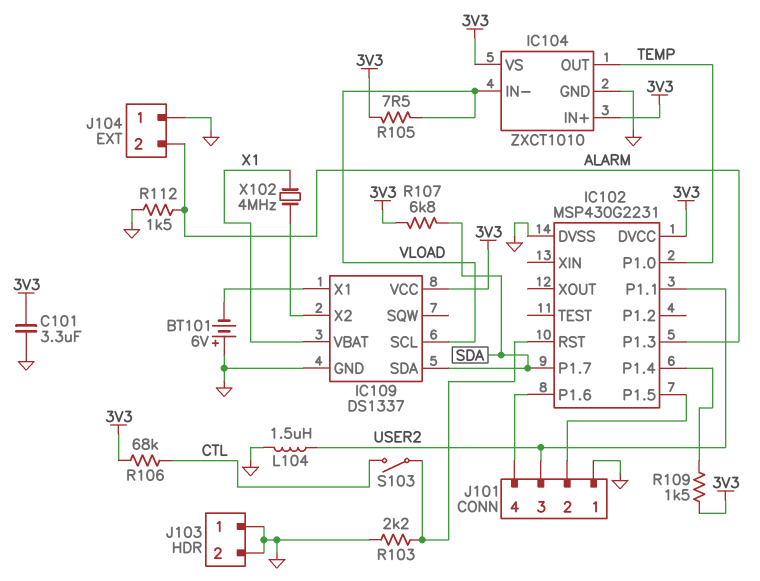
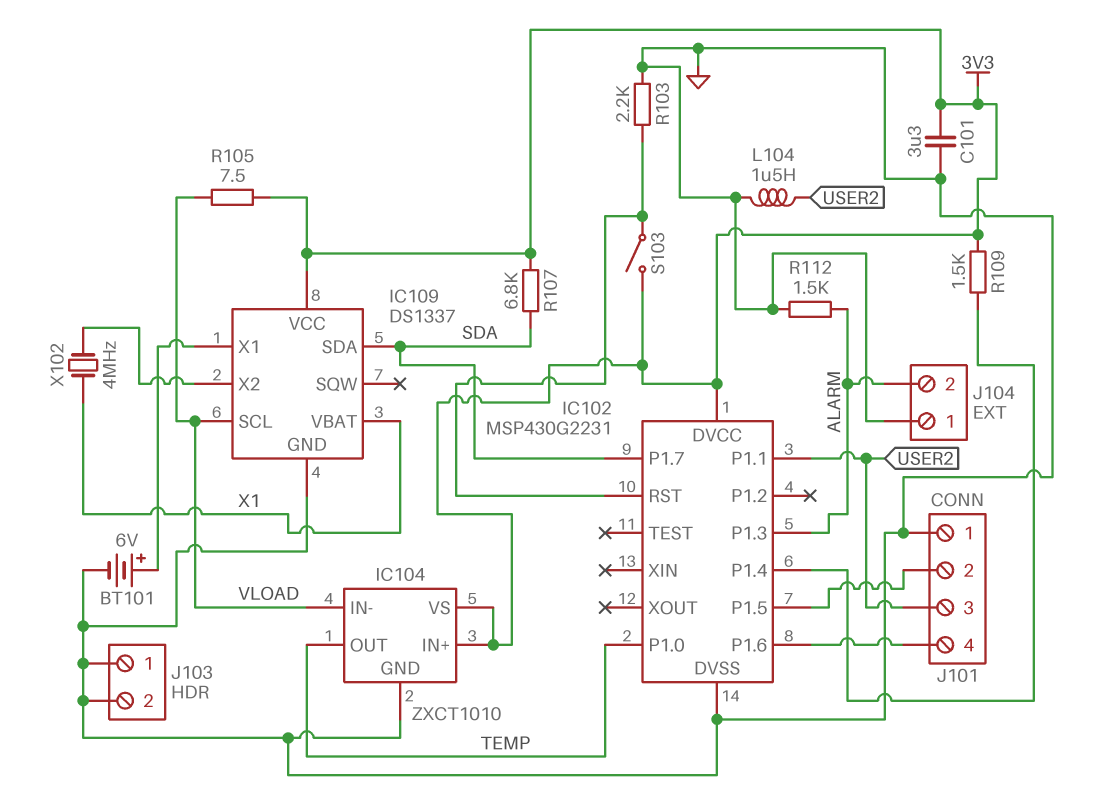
BT101: 6V (plus GND, minus IC109/X1) -> 6V (plus IC109/X1, minus GND)
R106: 68k (3V3, CTL) -> none
S103: switch (CTL, IC102/RST) -> switch (3V3, IC102/RST)

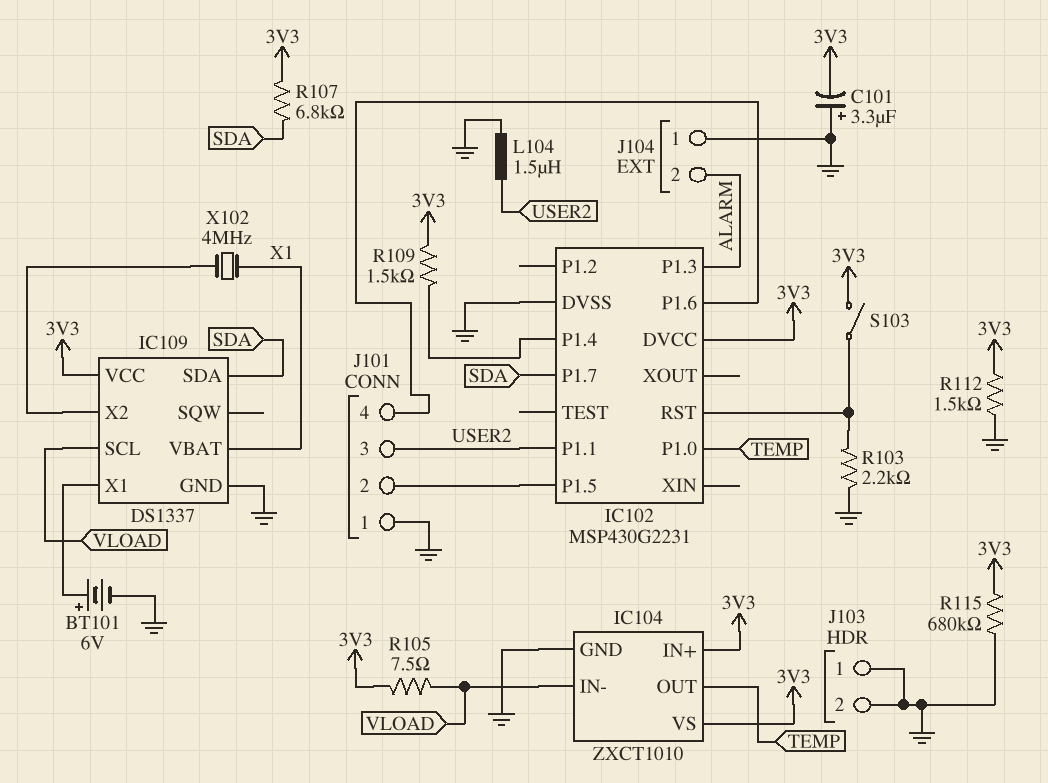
C101: 3.3uF (3V3, GND) -> 3.3uF (plus GND, minus 3V3)
R112: 1.5k (ALARM, GND) -> 1.5k (3V3, GND)
R115: none -> 680k (3V3, GND)

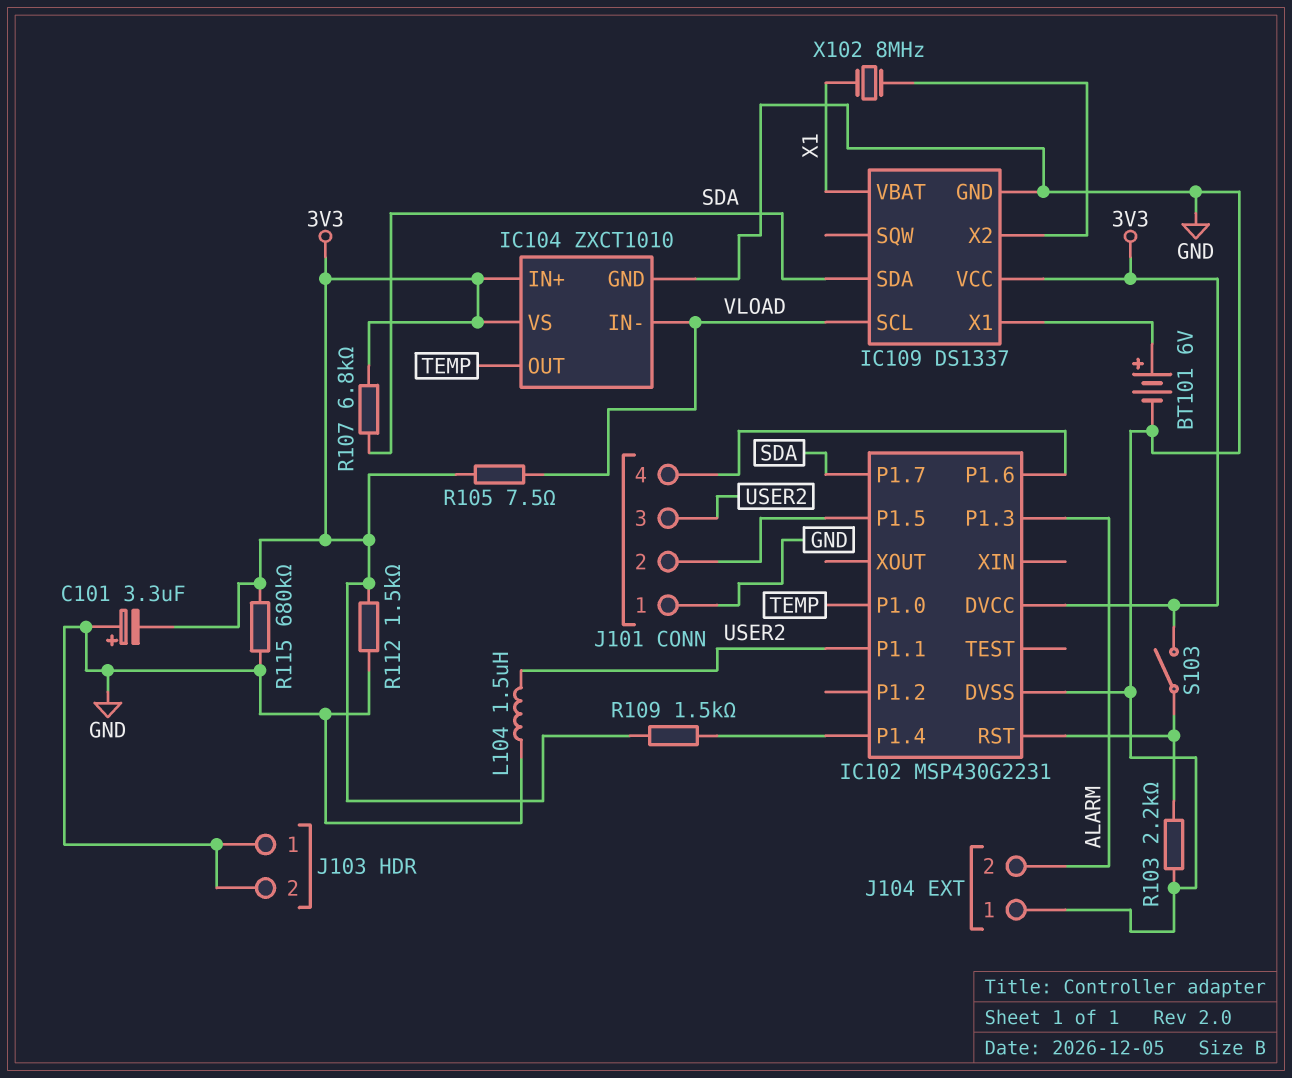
X102: 4MHz (IC109/X2, X1) -> 8MHz (IC109/X2, X1)

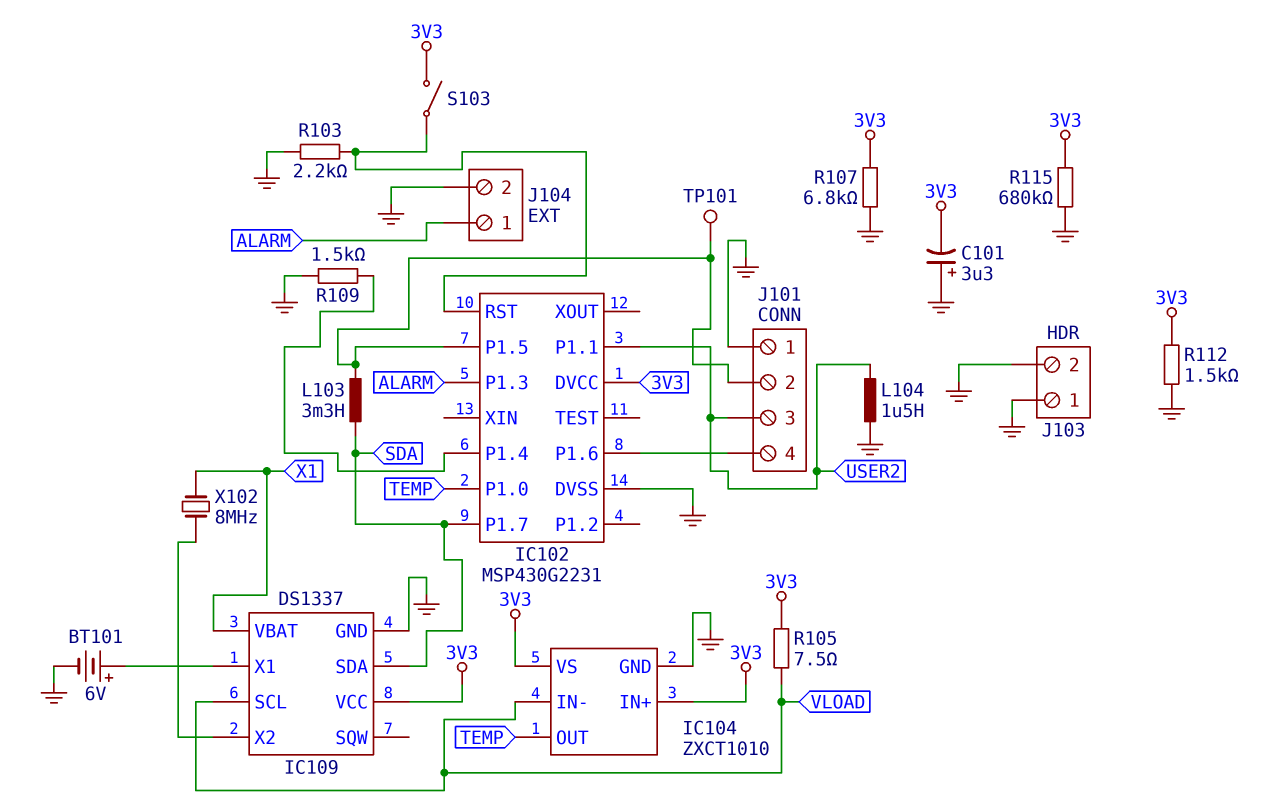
J104 pin 1: GND -> ALARM
J104 pin 2: ALARM -> GND
L103: none -> 3.3mH (IC102/P1.5, SDA)
R107: 6.8k (3V3, SDA) -> 6.8k (3V3, GND)
R109: 1.5k (3V3, IC102/P1.4) -> 1.5k (GND, IC102/P1.4)
TP101: none -> test point (IC102/P1.5)

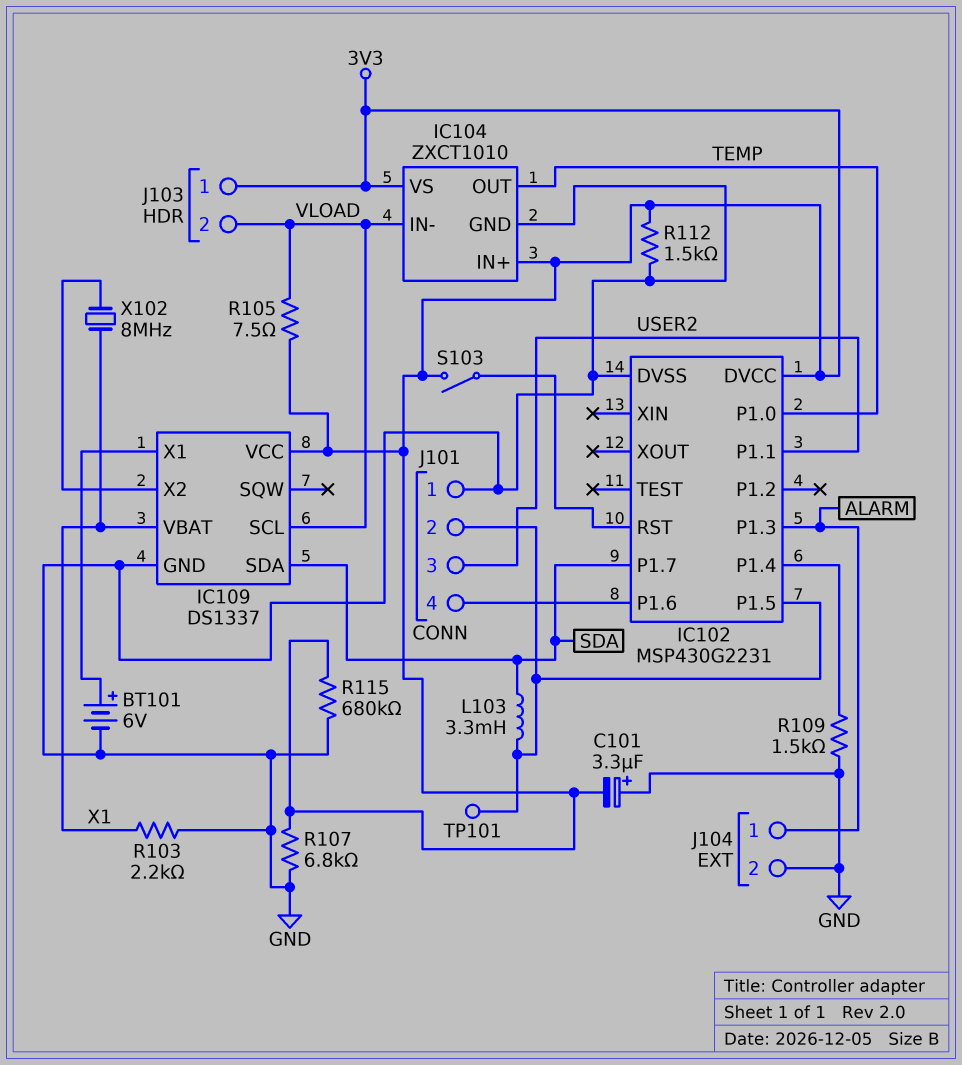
J103 pin 1: GND -> 3V3
J103 pin 2: GND -> VLOAD
L104: 1.5uH (GND, USER2) -> none
R103: 2.2k (GND, IC102/RST) -> 2.2k (GND, X1)

